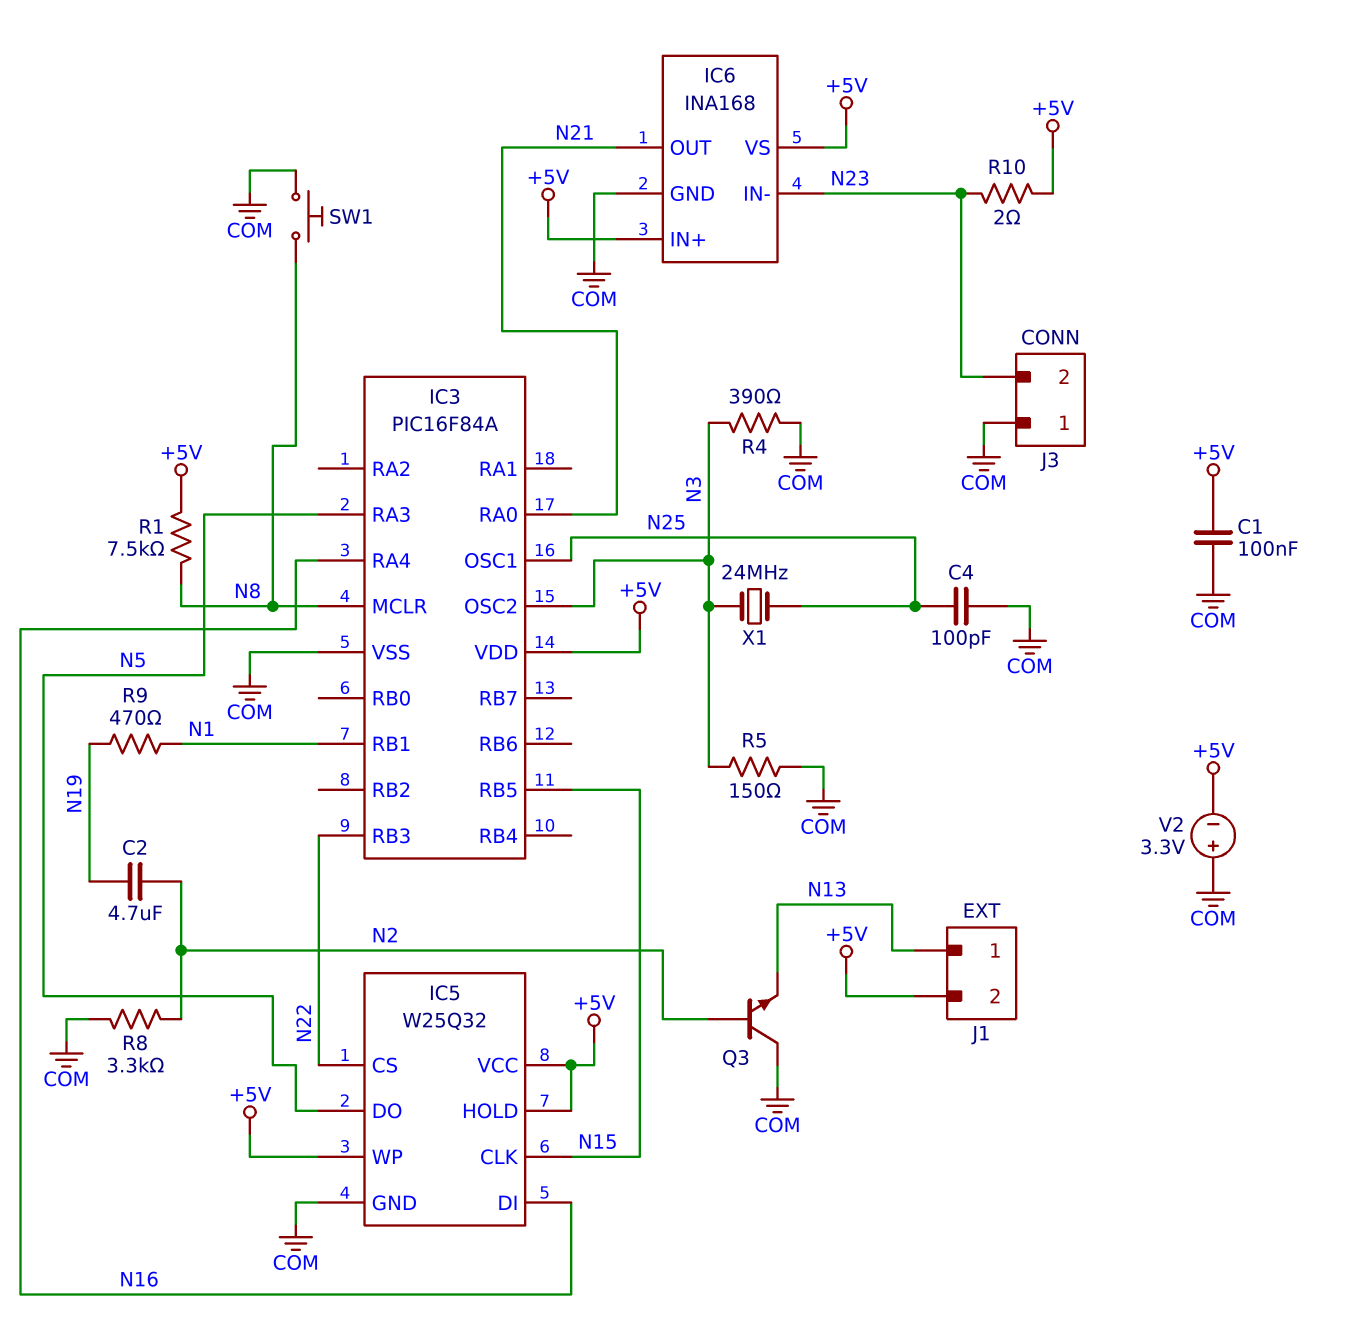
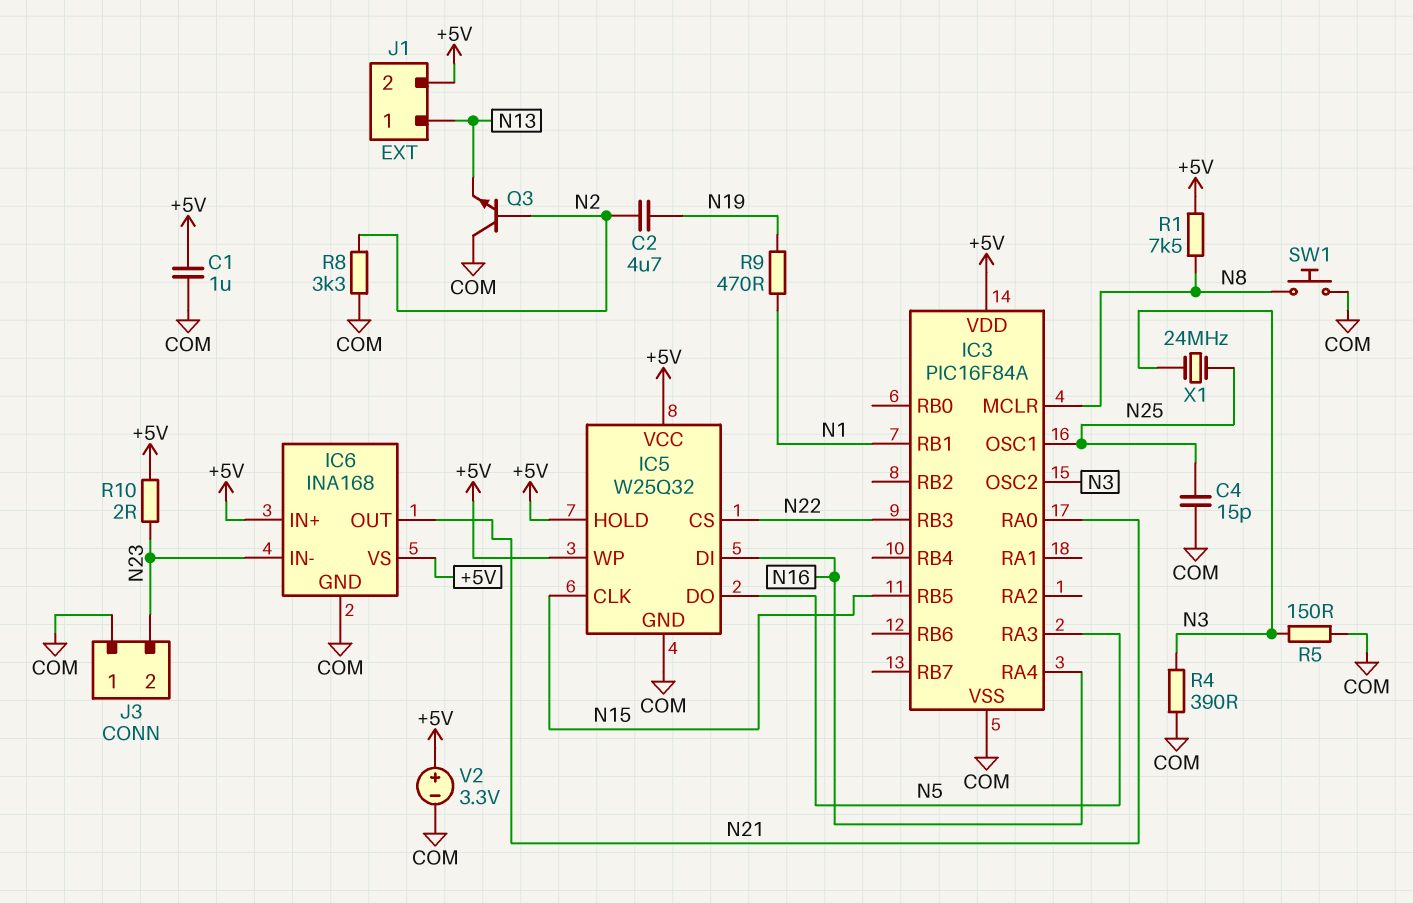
C1: 100nF (+5V, COM) -> 1uF (+5V, COM)
C4: 100pF (COM, N25) -> 15pF (COM, N25)
V2: 3.3V (plus COM, minus +5V) -> 3.3V (plus +5V, minus COM)

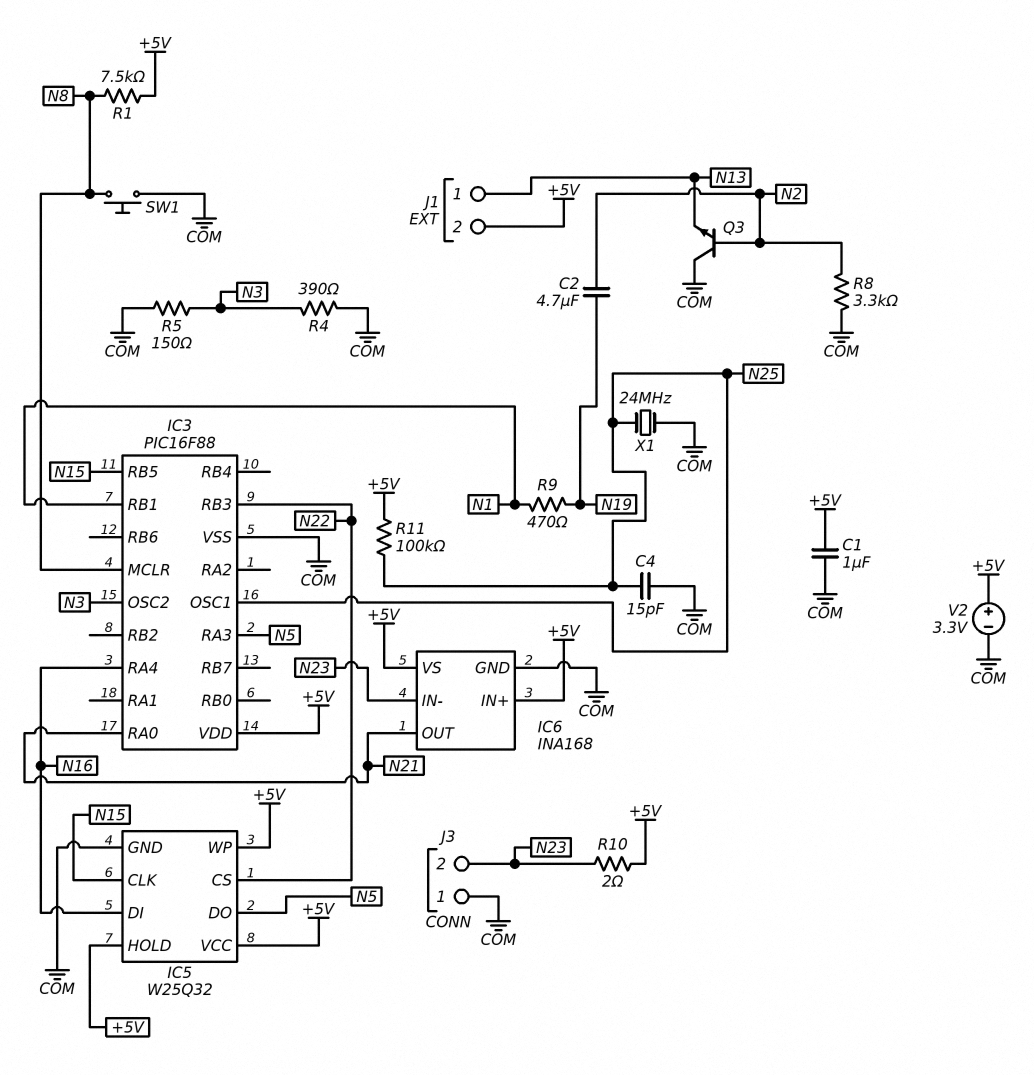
IC3: PIC16F84A -> PIC16F88
R11: none -> 100k (+5V, N25)
X1: 24MHz (N3, N25) -> 24MHz (COM, N25)

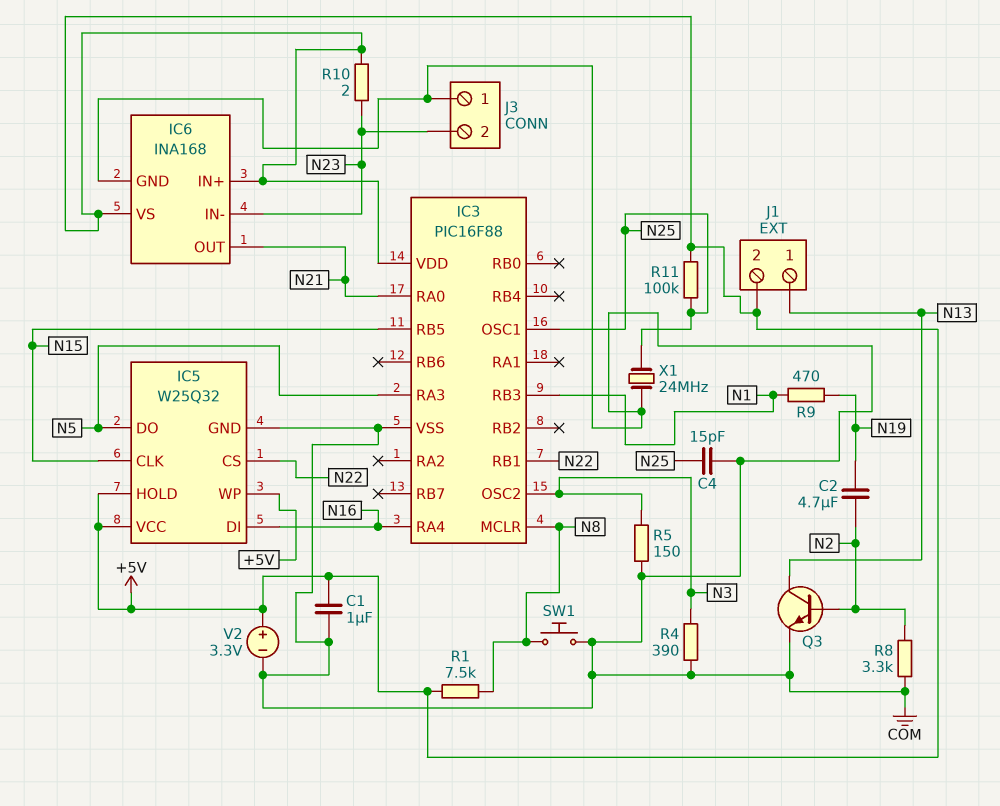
IC3 pin RB1: N1 -> N22
IC3 pin RB3: N22 -> N1
Q3: NPN (B N2, C COM, E N13) -> NPN (B N2, C N13, E COM)

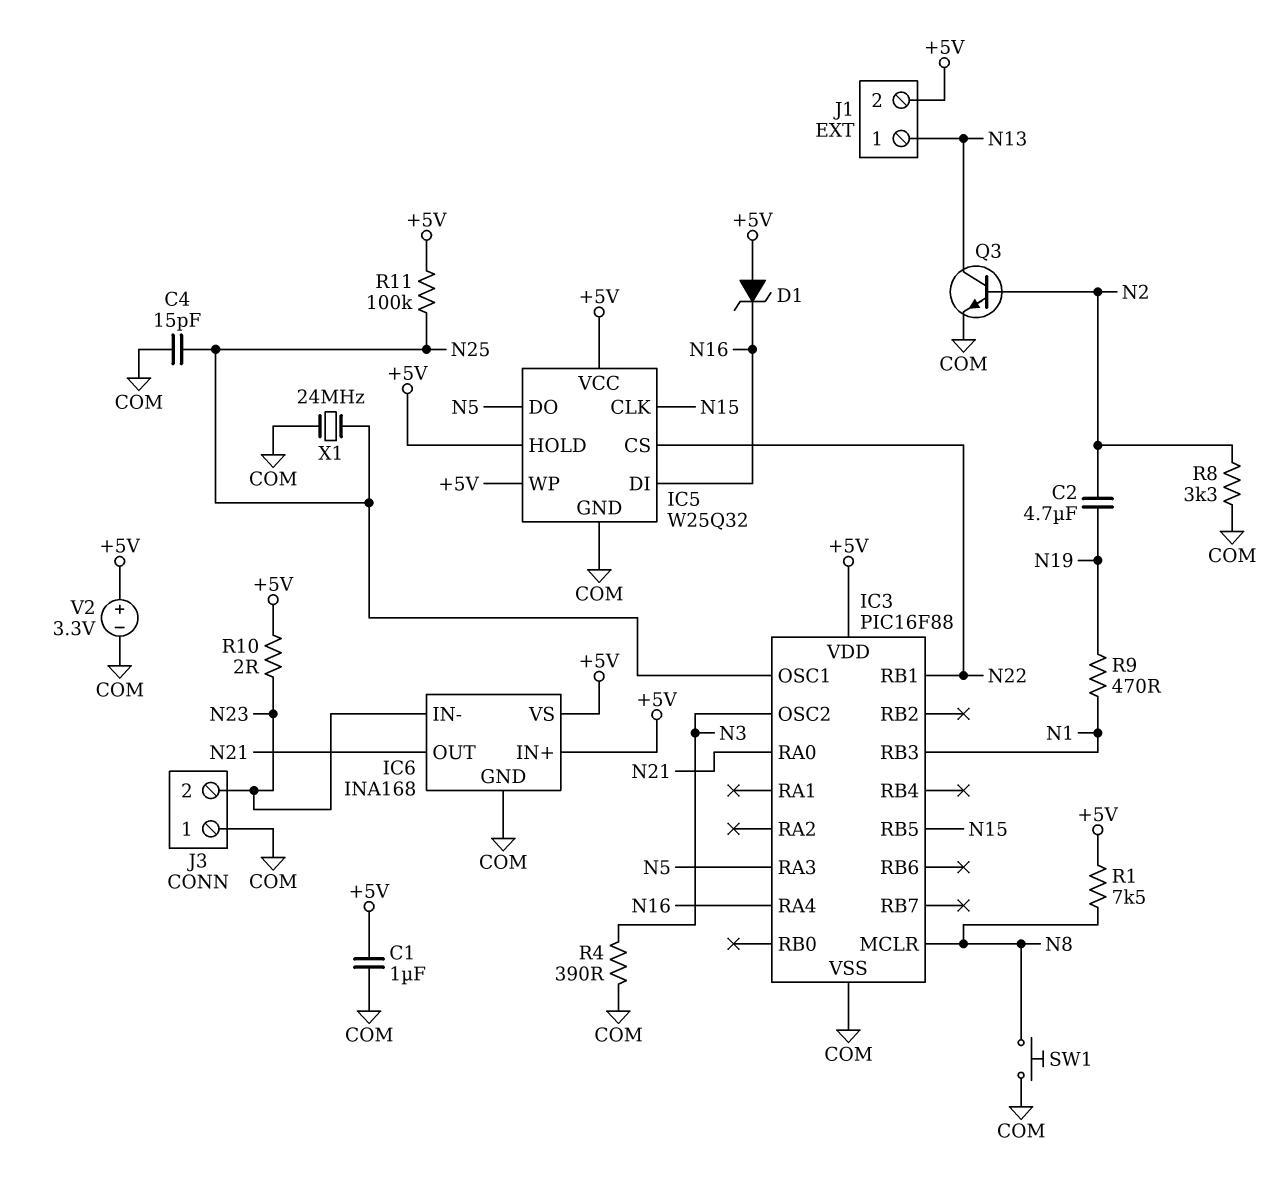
D1: none -> zener (A +5V, K N16)
R5: 150 (COM, N3) -> none

